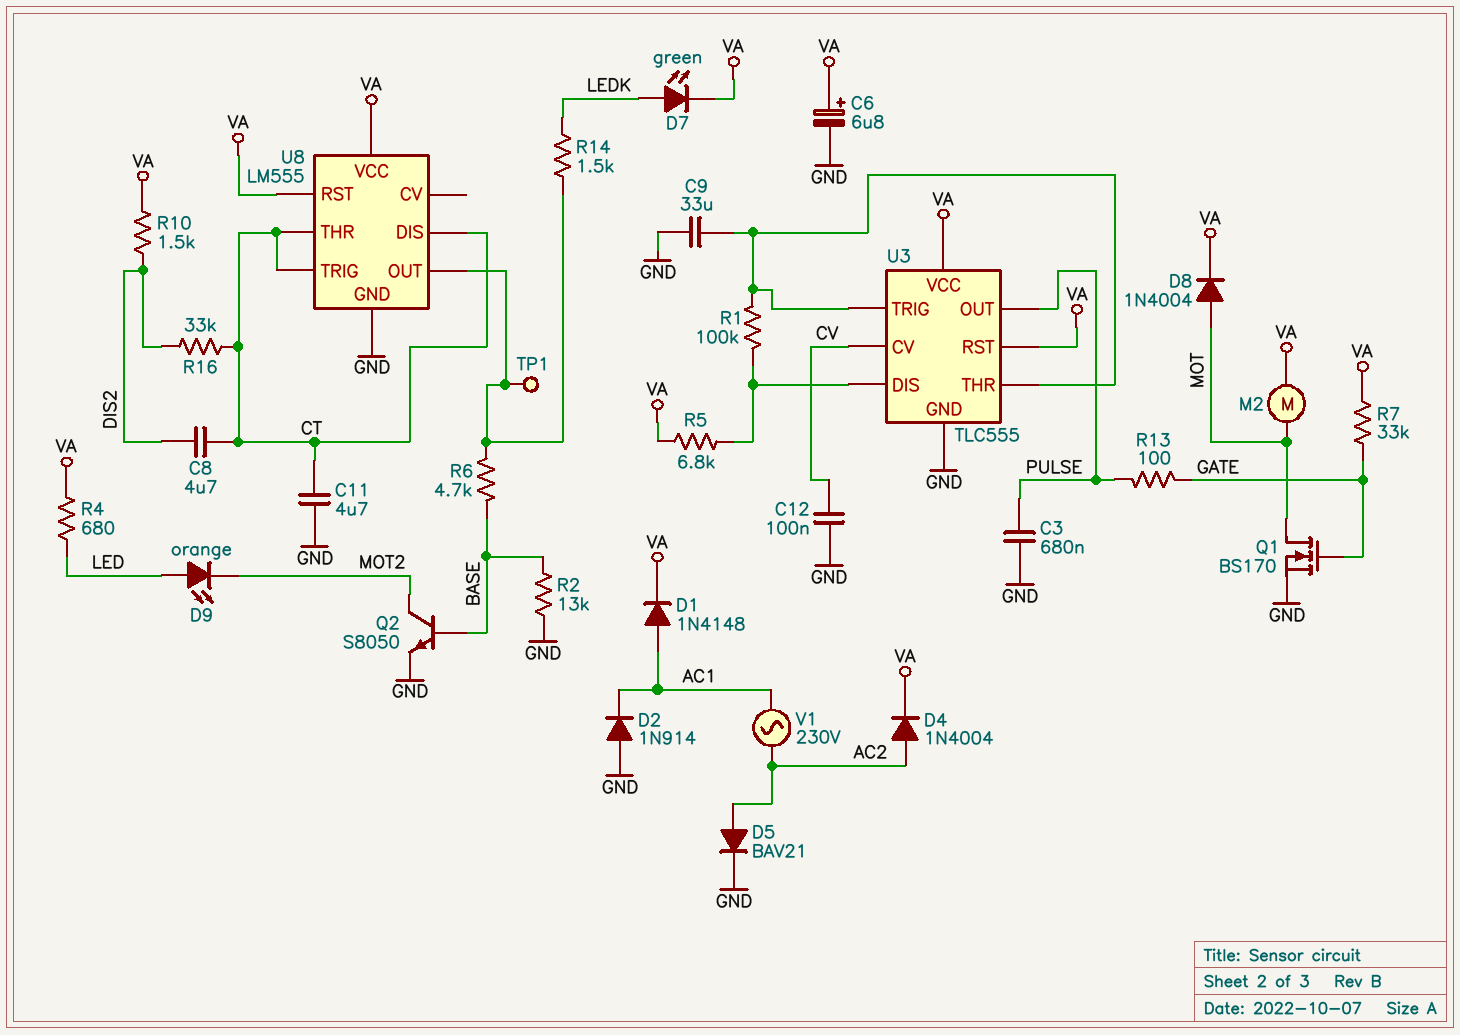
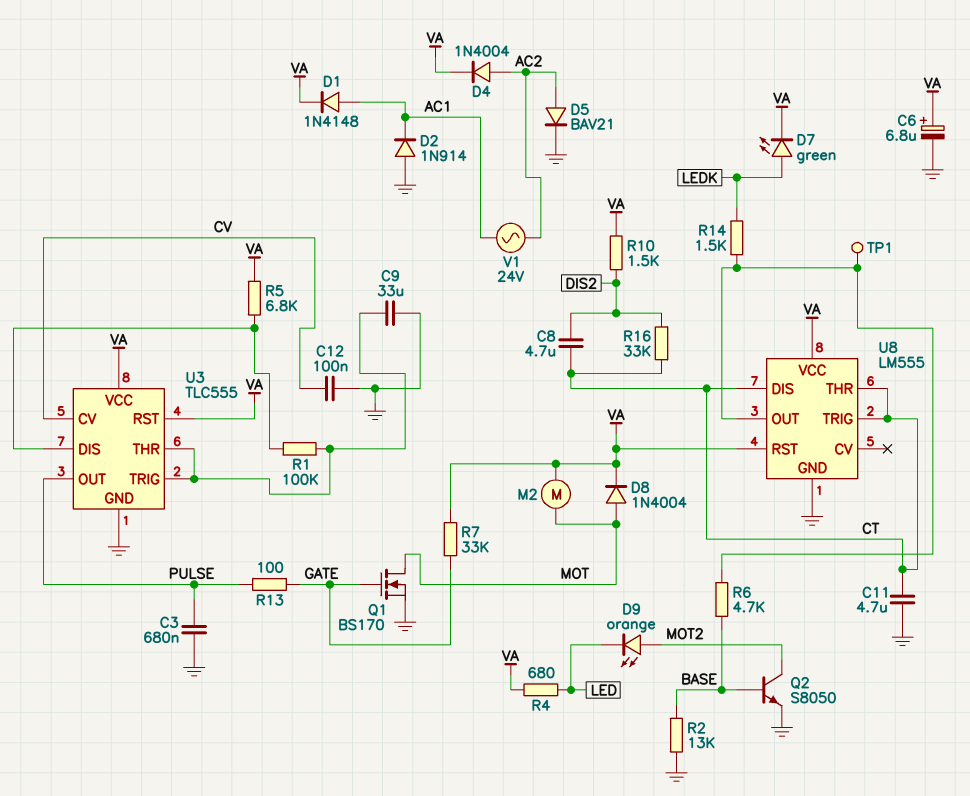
D9: LED orange (A LED, K MOT2) -> LED orange (A MOT2, K LED)
V1: AC 230V (AC1, AC2) -> AC 24V (AC1, AC2)

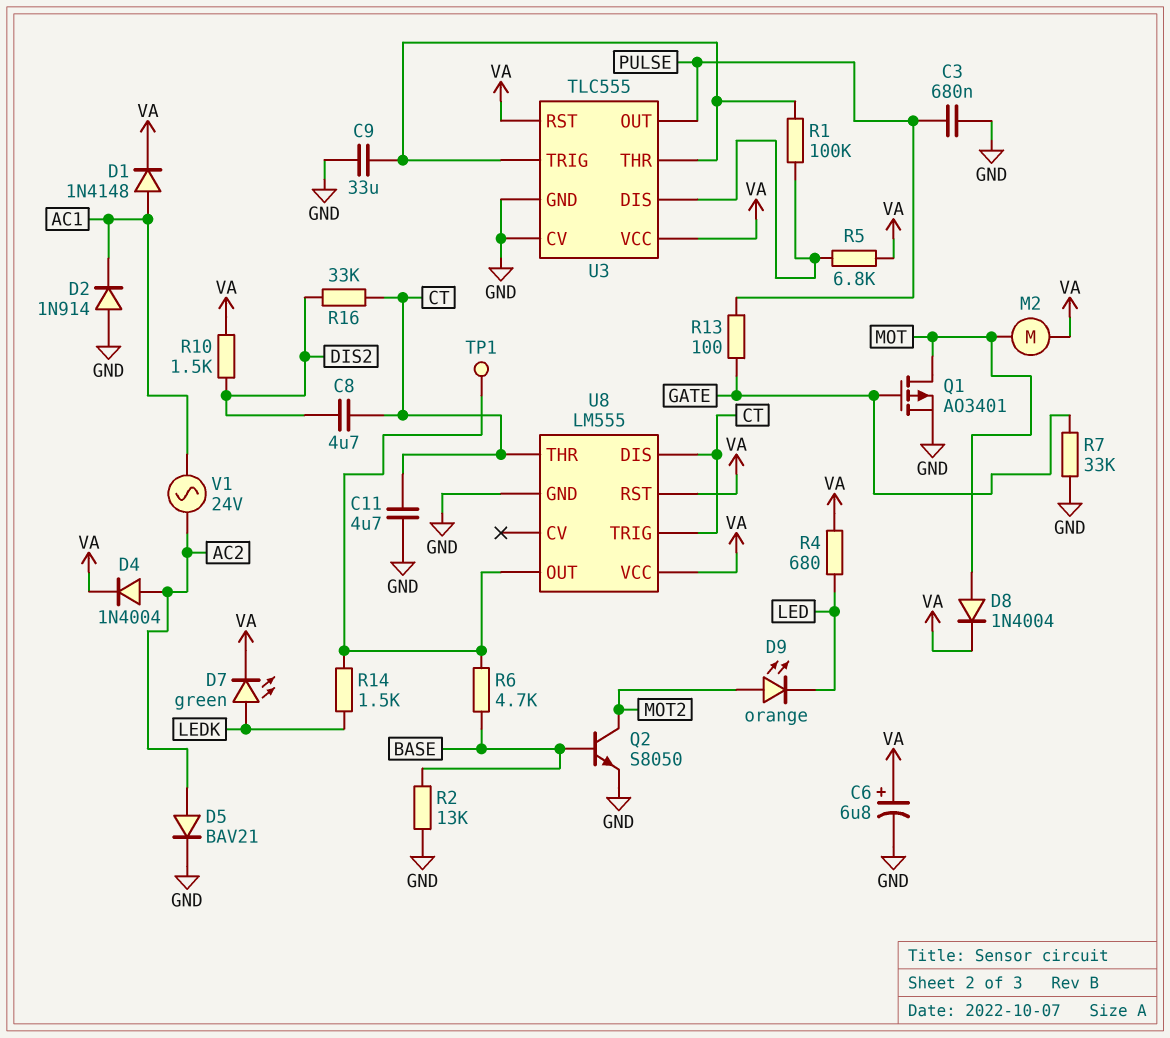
C12: 100nF (CV, GND) -> none
Q1: NMOS BS170 (G GATE, D MOT, S GND) -> PMOS AO3401 (G GATE, D MOT, S GND)
R7: 33k (GATE, VA) -> 33k (GATE, GND)
U3 pin CV: CV -> GND

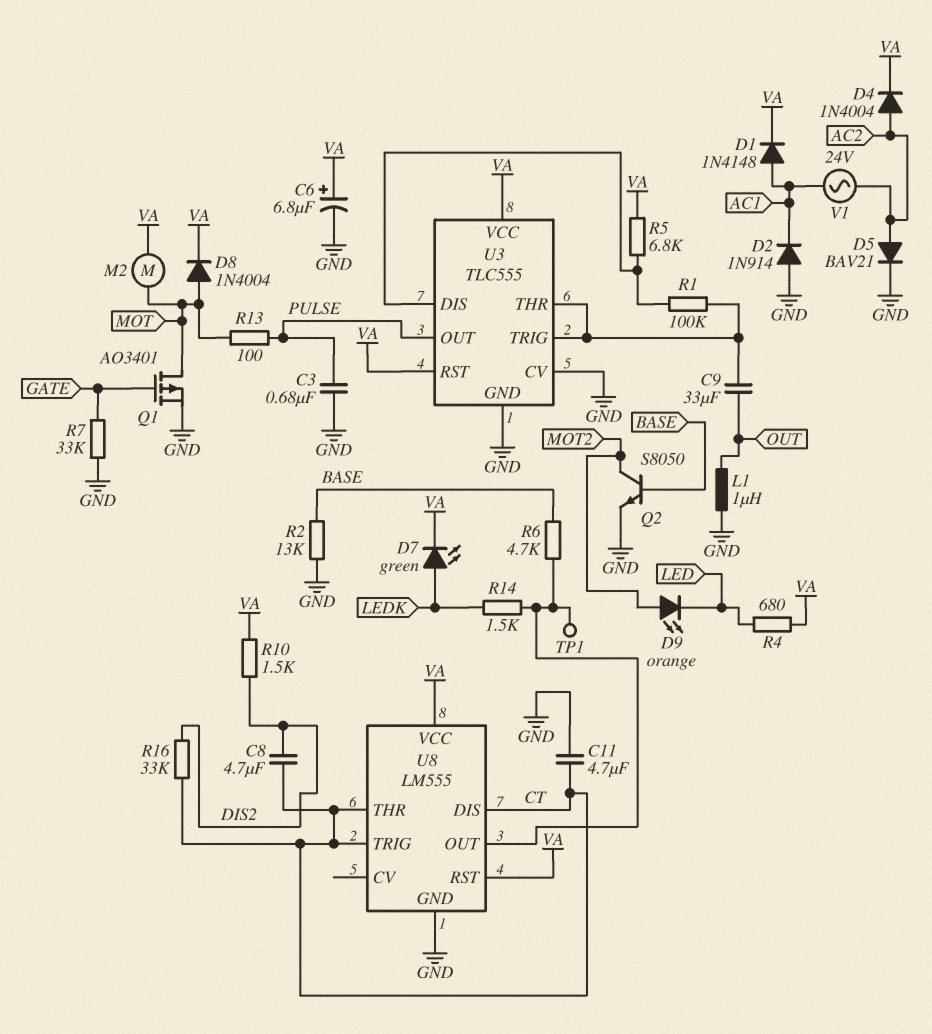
C9: 33uF (GND, U3/THR) -> 33uF (OUT, U3/THR)
L1: none -> 1uH (GND, OUT)
R13: 100 (GATE, PULSE) -> 100 (MOT, PULSE)

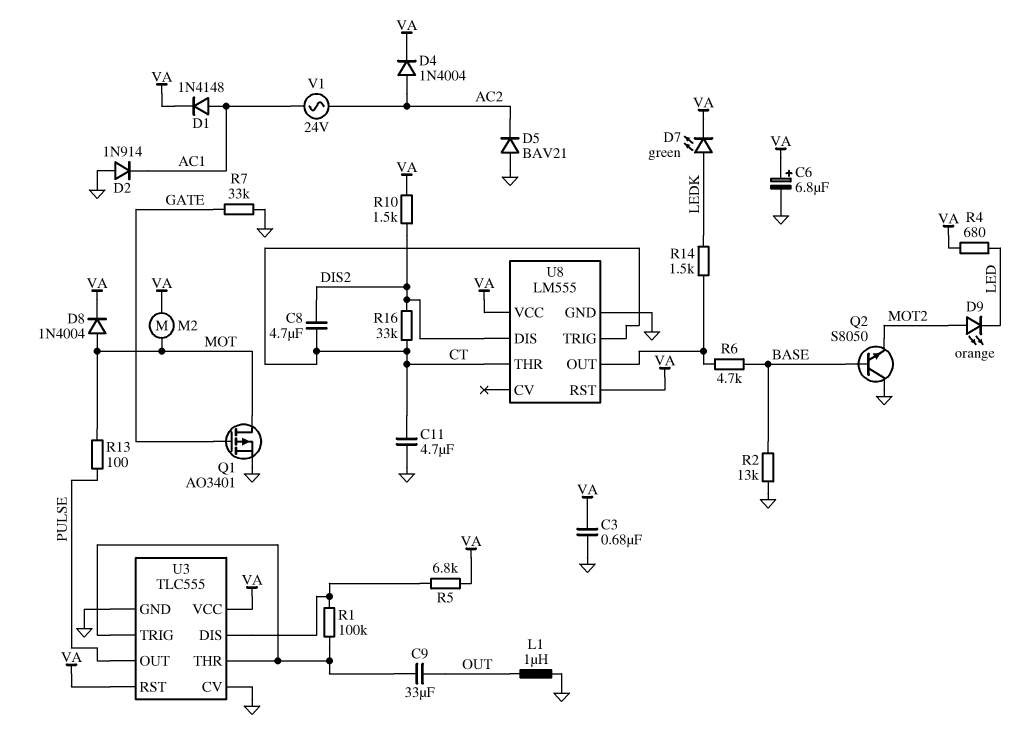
C3: 680nF (GND, PULSE) -> 680nF (GND, VA)
D5: diode BAV21 (A AC2, K GND) -> diode BAV21 (A GND, K AC2)
Q2: NPN S8050 (B BASE, C MOT2, E GND) -> NPN S8050 (B BASE, C GND, E MOT2)
TP1: test point (U8/OUT) -> none
U8 pin DIS: CT -> DIS2

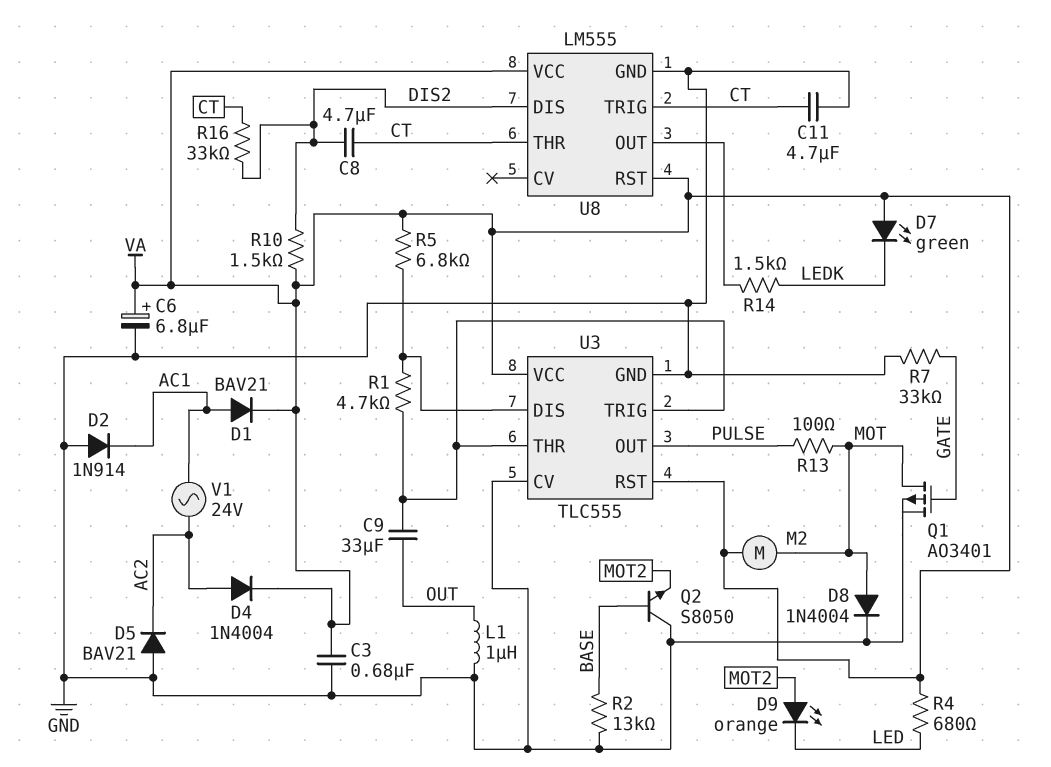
D1: diode 1N4148 (A AC1, K VA) -> diode BAV21 (A AC1, K VA)
D7: LED green (A LEDK, K VA) -> LED green (A VA, K LEDK)
D8: diode 1N4004 (A MOT, K VA) -> diode 1N4004 (A MOT, K GND)
R1: 100k (U3/DIS, U3/THR) -> 4.7k (U3/DIS, U3/THR)
R6: 4.7k (BASE, U8/OUT) -> none

